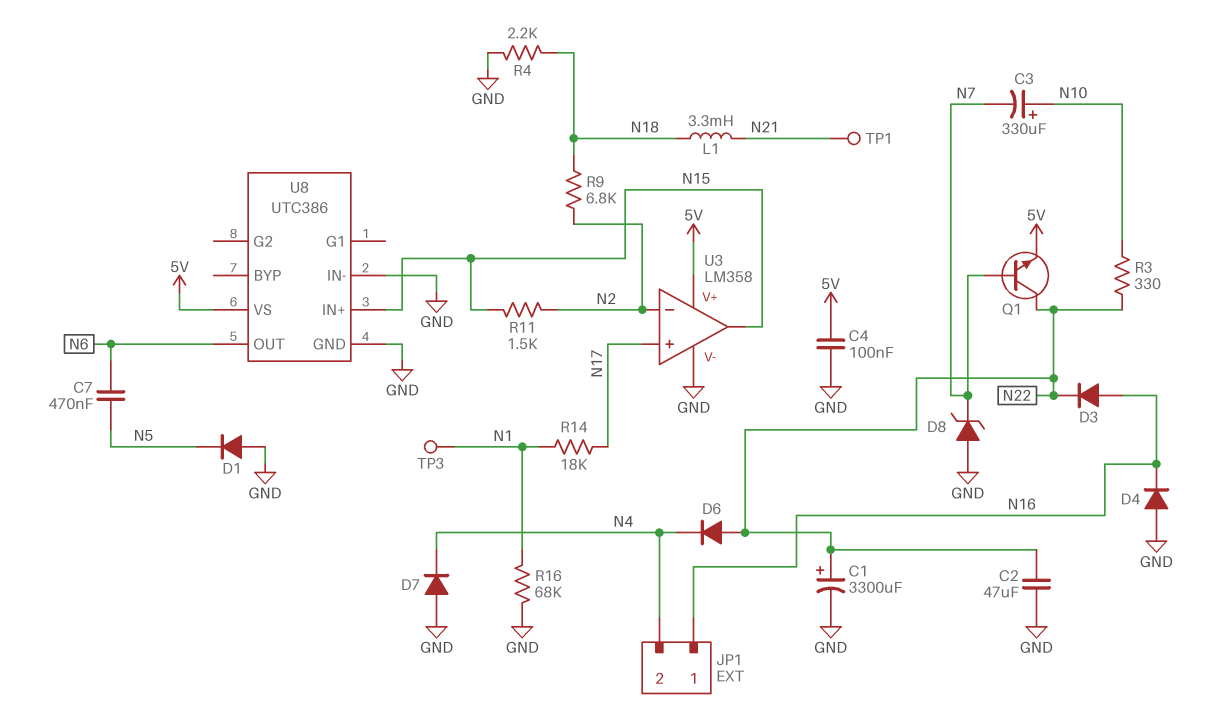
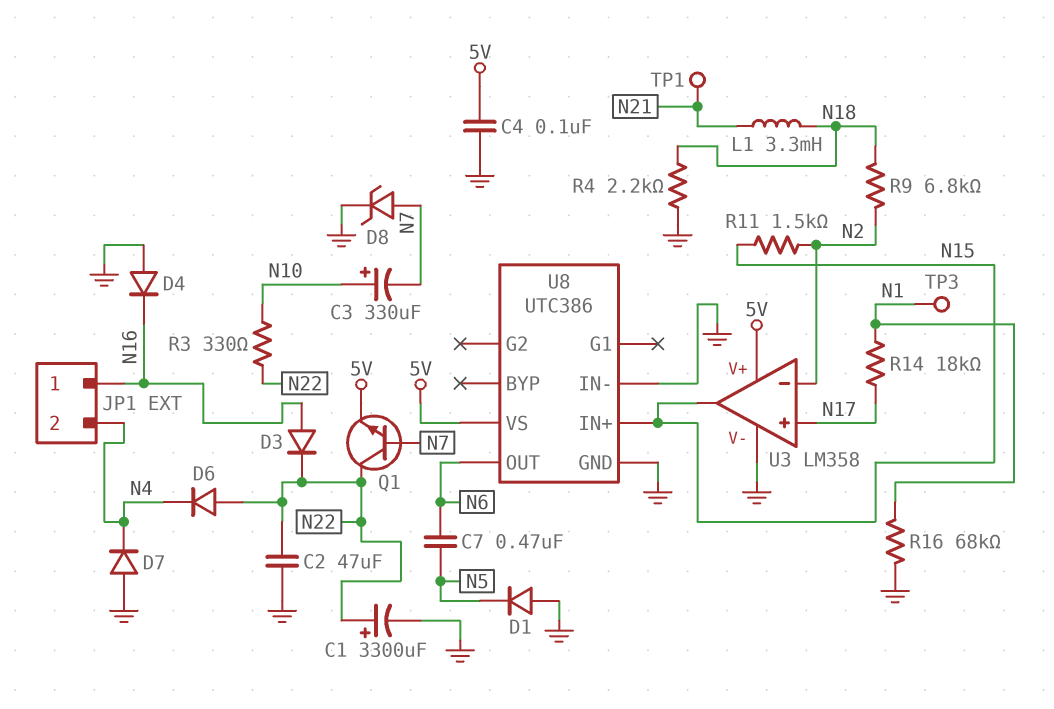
D8: zener (A GND, K N7) -> zener (A N7, K GND)

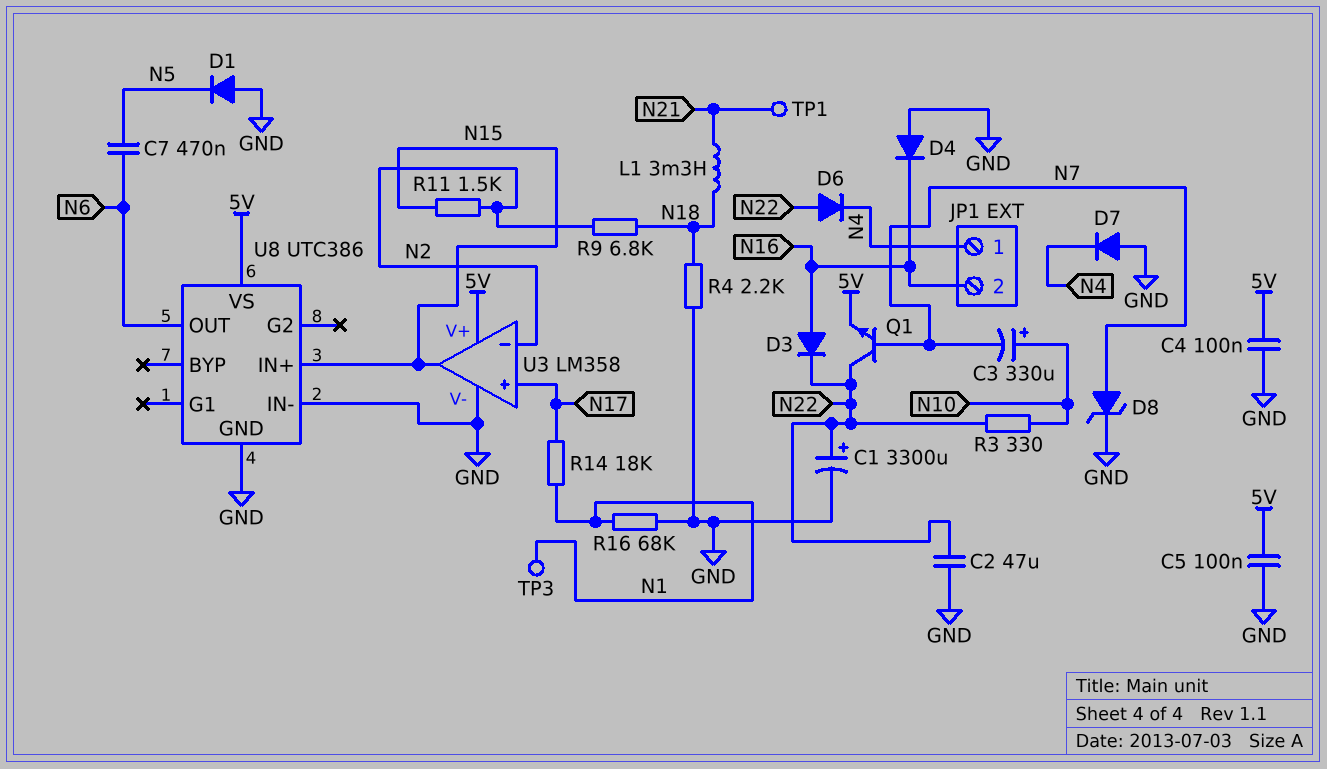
C5: none -> 100nF (5V, GND)
JP1 pin 1: N16 -> N4
JP1 pin 2: N4 -> N16

